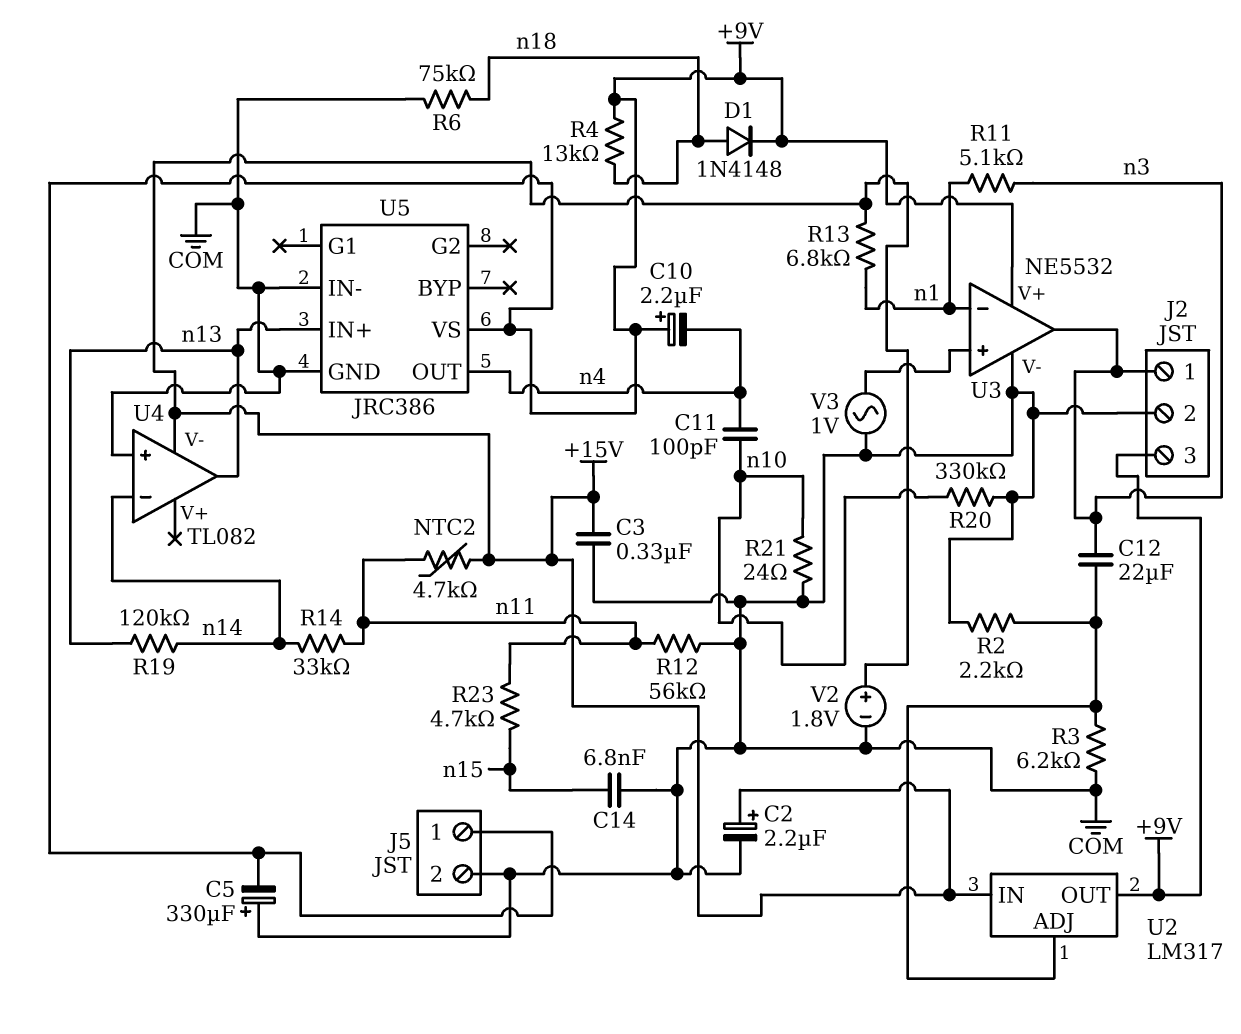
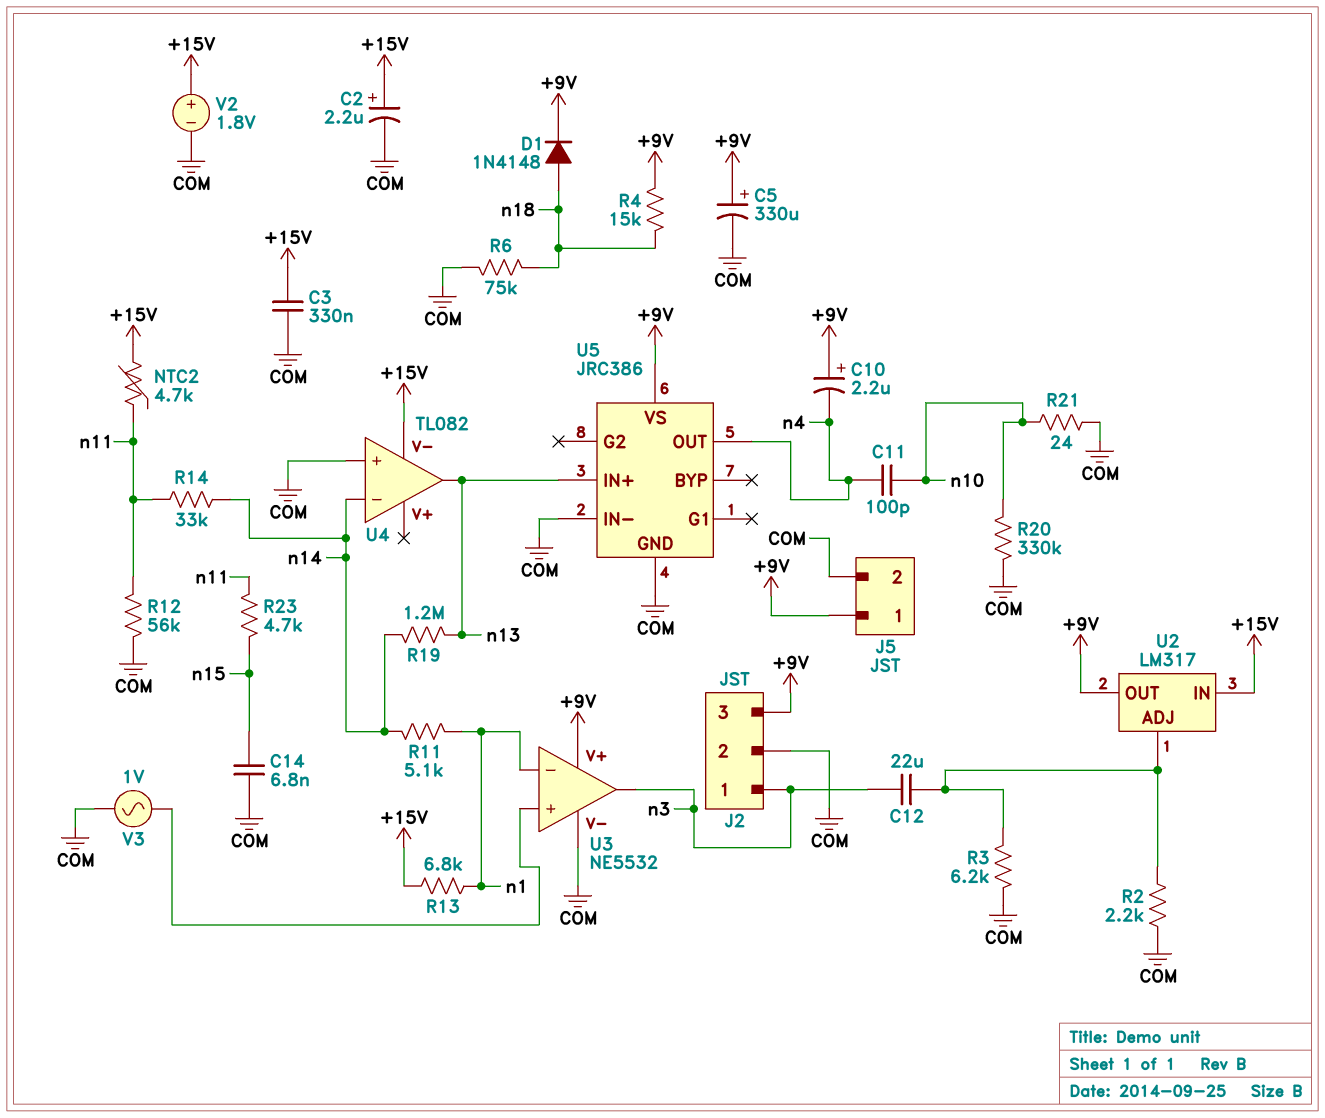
C5: 330uF (plus COM, minus +9V) -> 330uF (plus +9V, minus COM)
R4: 13k (+9V, n18) -> 15k (+9V, n18)
R11: 5.1k (n1, n3) -> 5.1k (n1, n14)
R19: 120k (n13, n14) -> 1.2M (n13, n14)

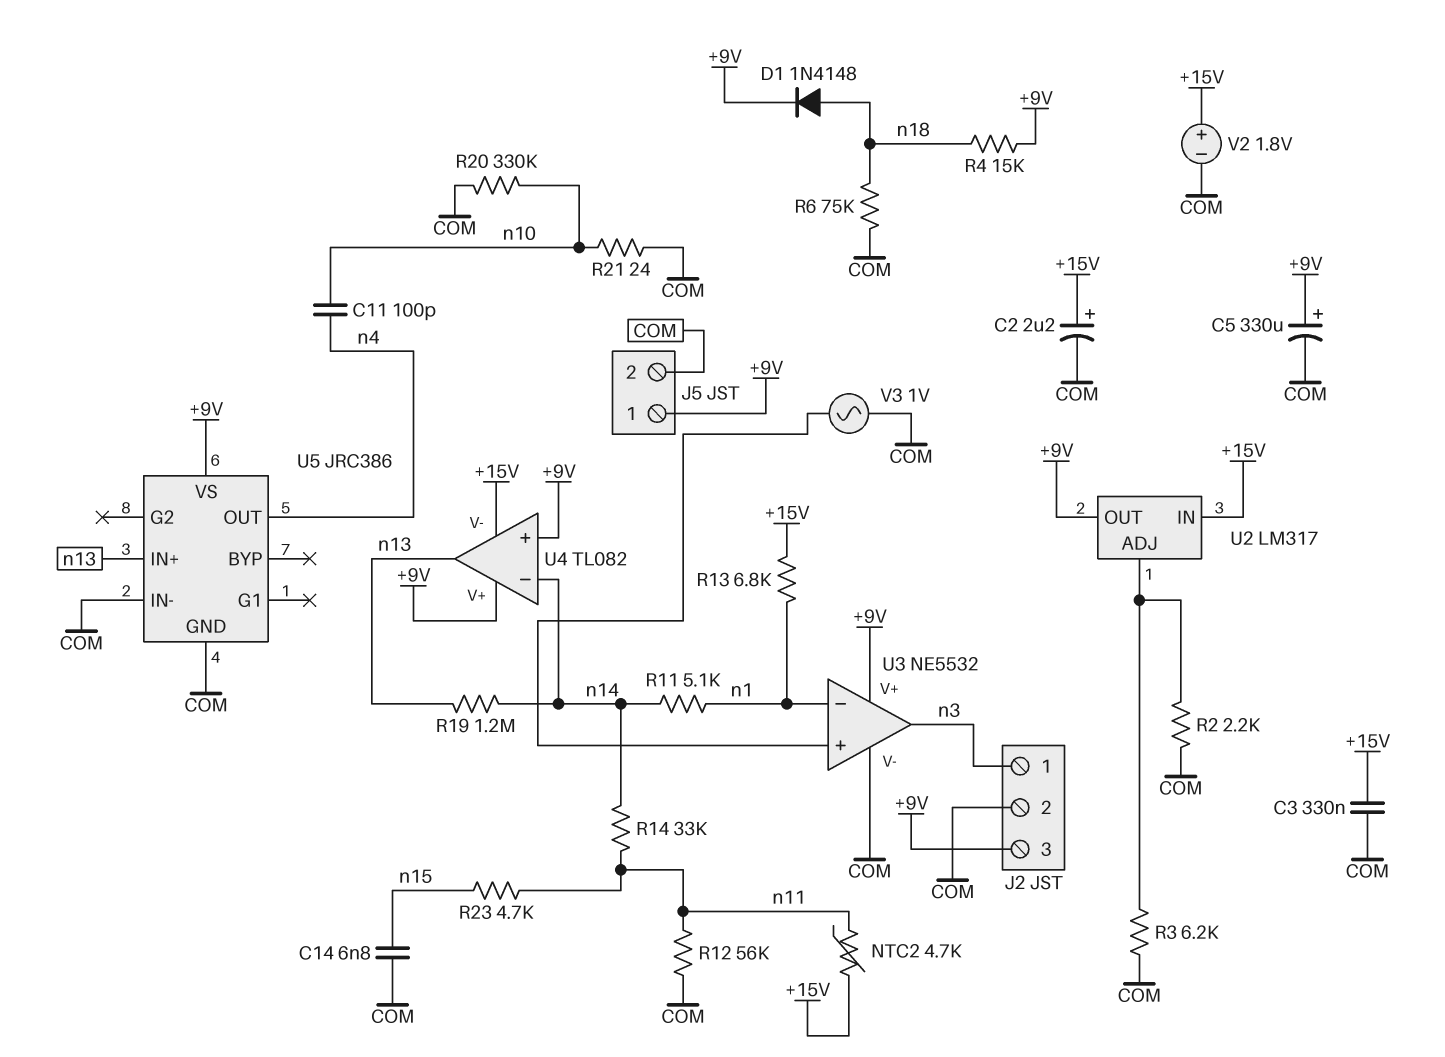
C10: 2.2uF (plus +9V, minus n4) -> none
C12: 22uF (U2/ADJ, n3) -> none
U4 pin V+: none -> +9V
U4 pin in+: COM -> +9V

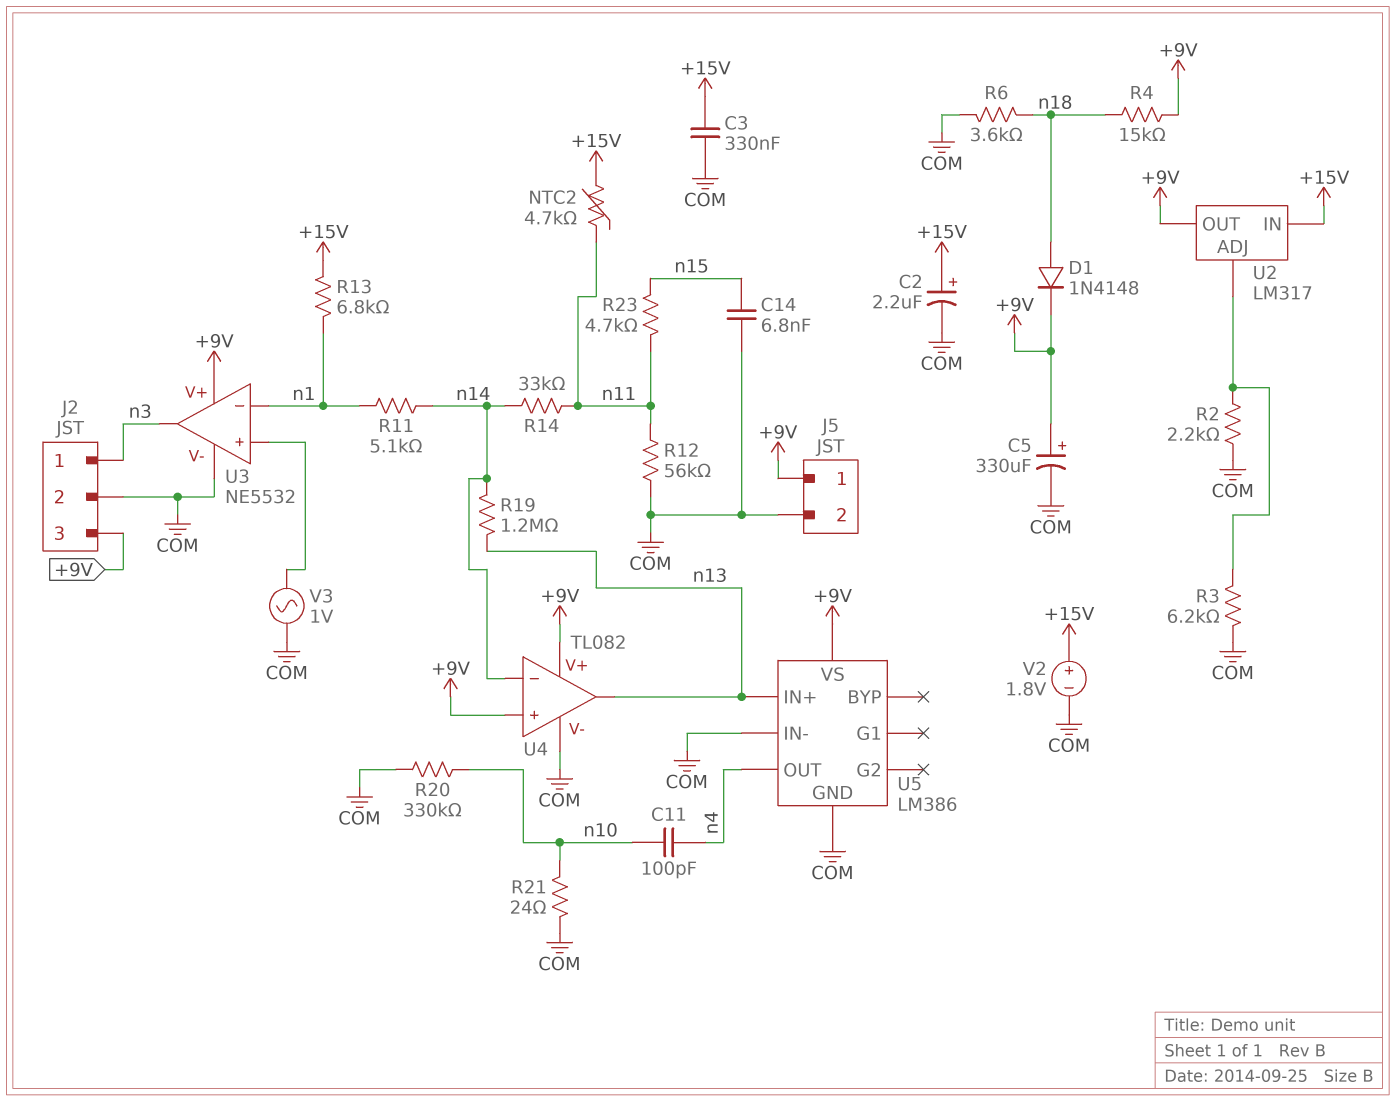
R6: 75k (COM, n18) -> 3.6k (COM, n18)
U4 pin V-: +15V -> COM
U5: JRC386 -> LM386

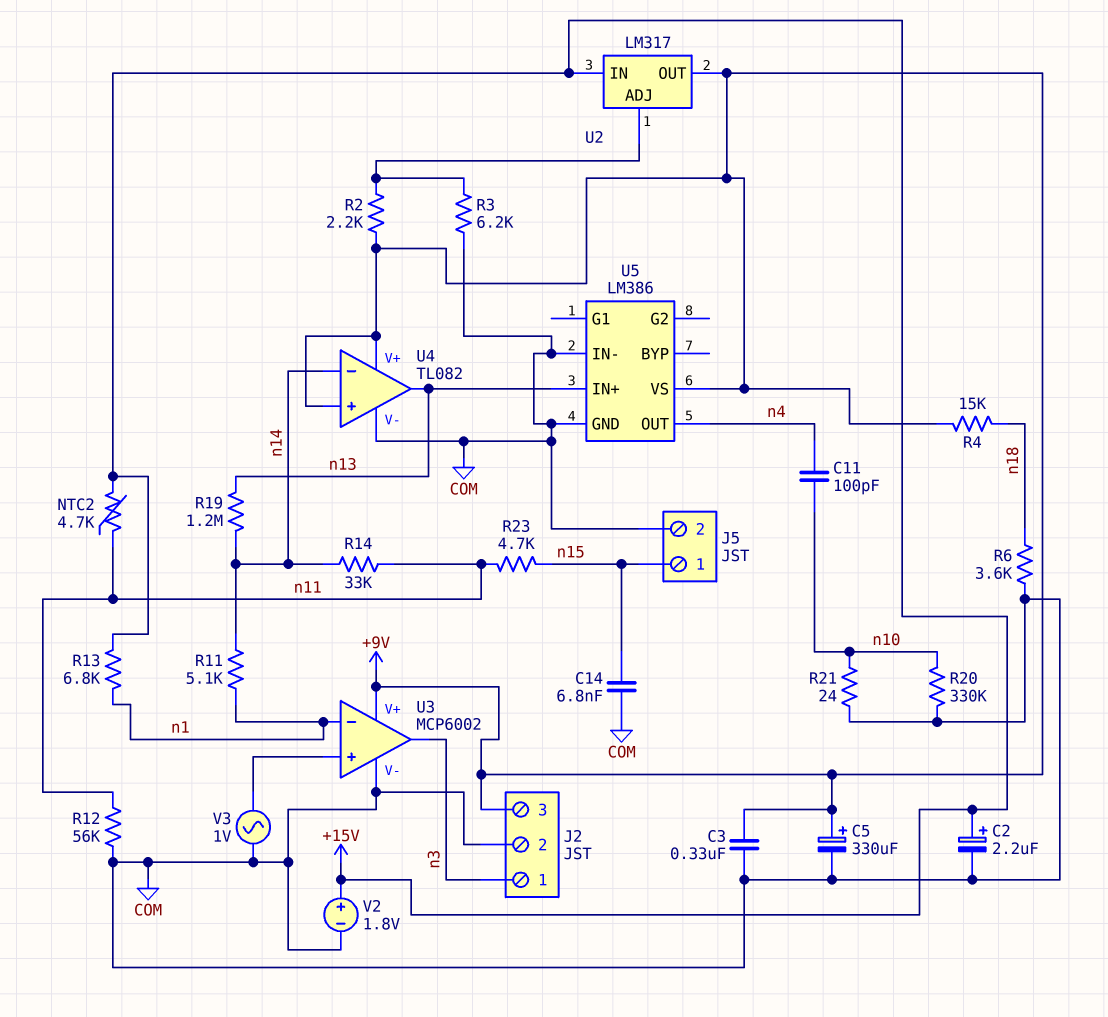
C3: 330nF (+15V, COM) -> 330nF (+9V, COM)
D1: diode 1N4148 (A n18, K +9V) -> none
J5 pin 1: +9V -> n15
R2: 2.2k (COM, U2/ADJ) -> 2.2k (+9V, U2/ADJ)
U3: NE5532 -> MCP6002

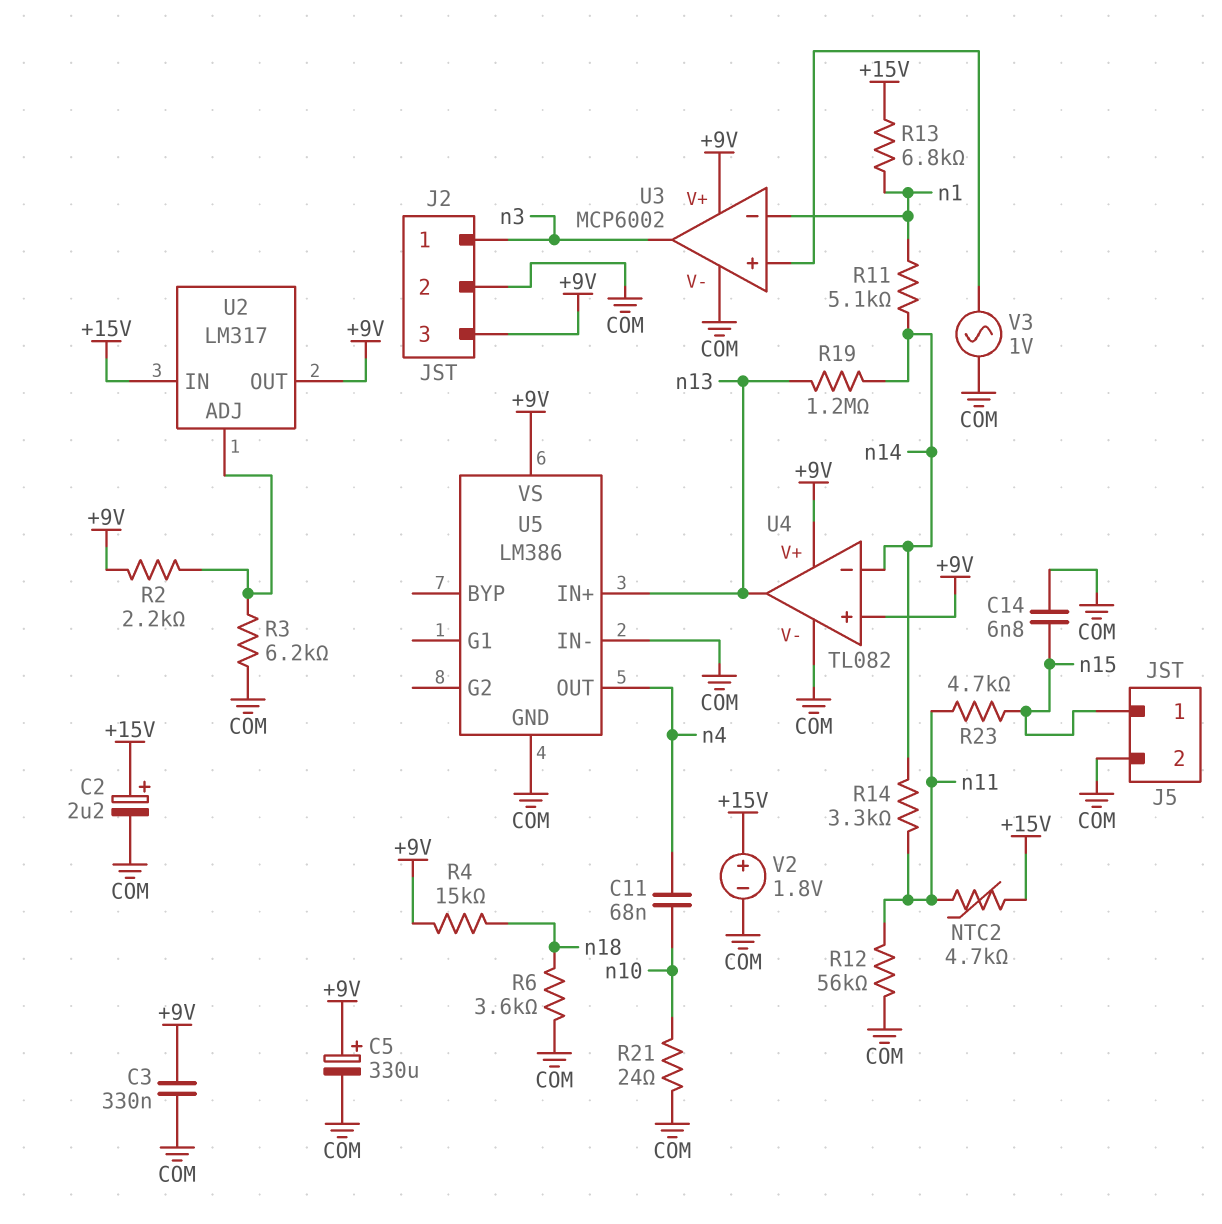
C11: 100pF (n4, n10) -> 68nF (n4, n10)
R14: 33k (n11, n14) -> 3.3k (n11, n14)
R20: 330k (COM, n10) -> none

